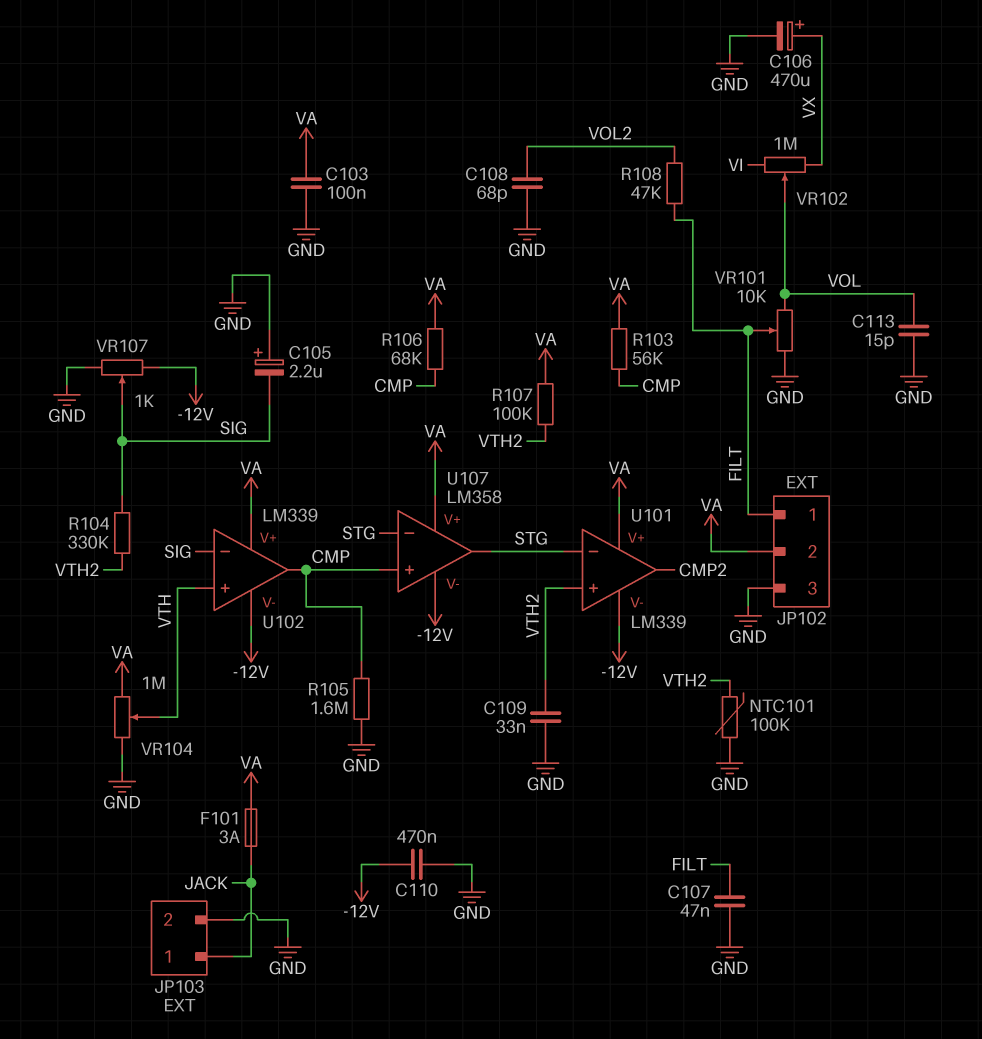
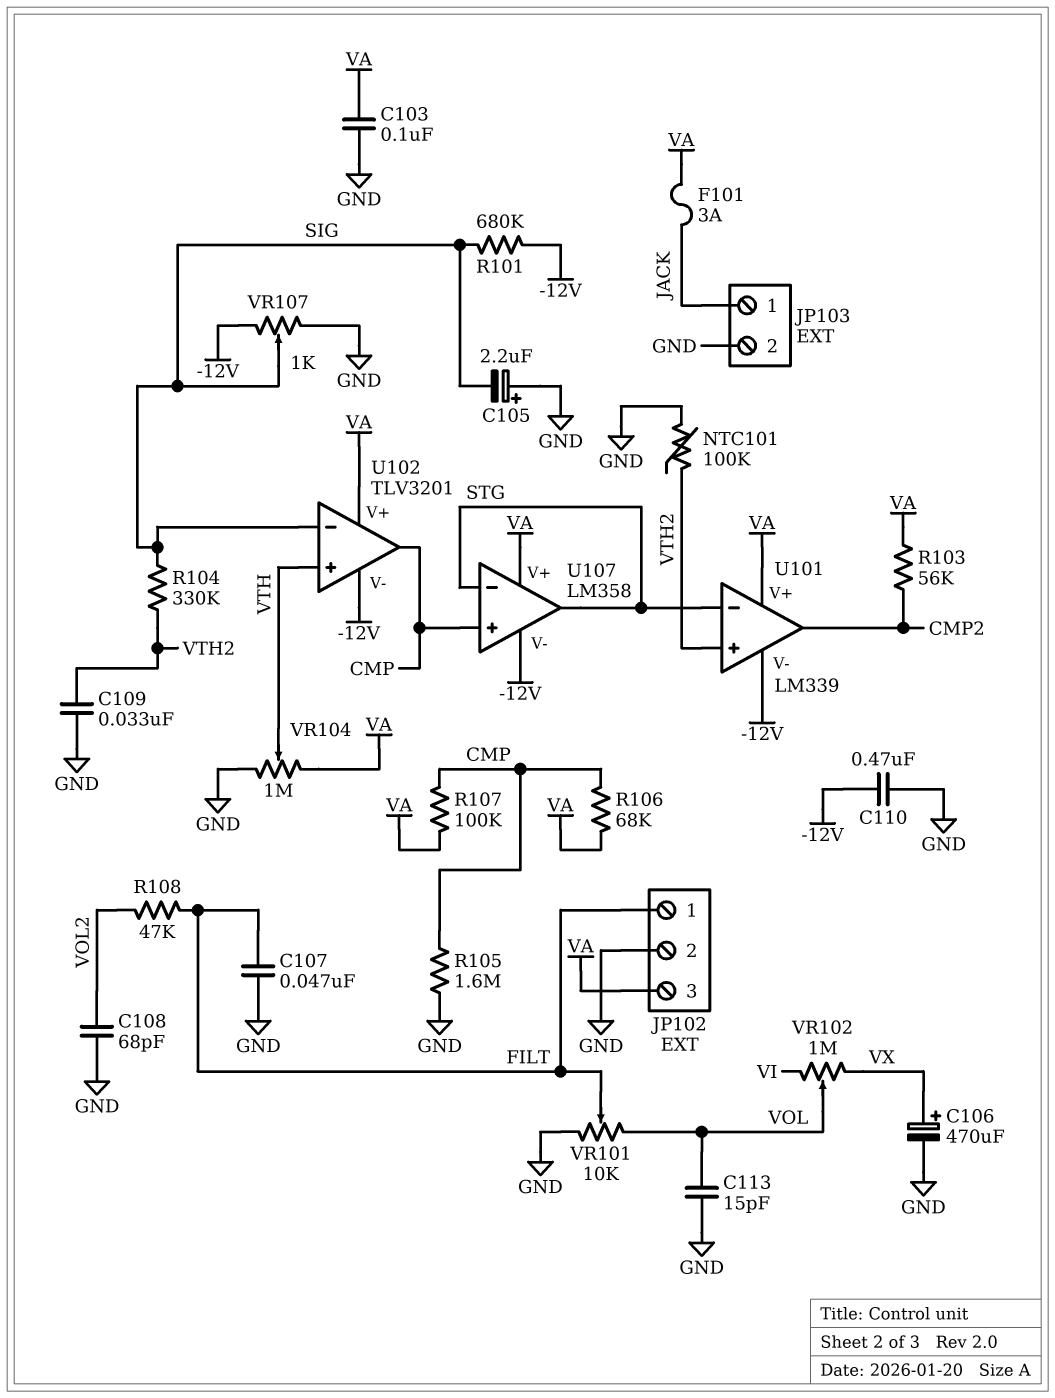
JP102 pin 2: VA -> GND
JP102 pin 3: GND -> VA
R101: none -> 680k (-12V, SIG)
R103: 56k (CMP, VA) -> 56k (CMP2, VA)
R107: 100k (VA, VTH2) -> 100k (CMP, VA)
U102: LM339 -> TLV3201

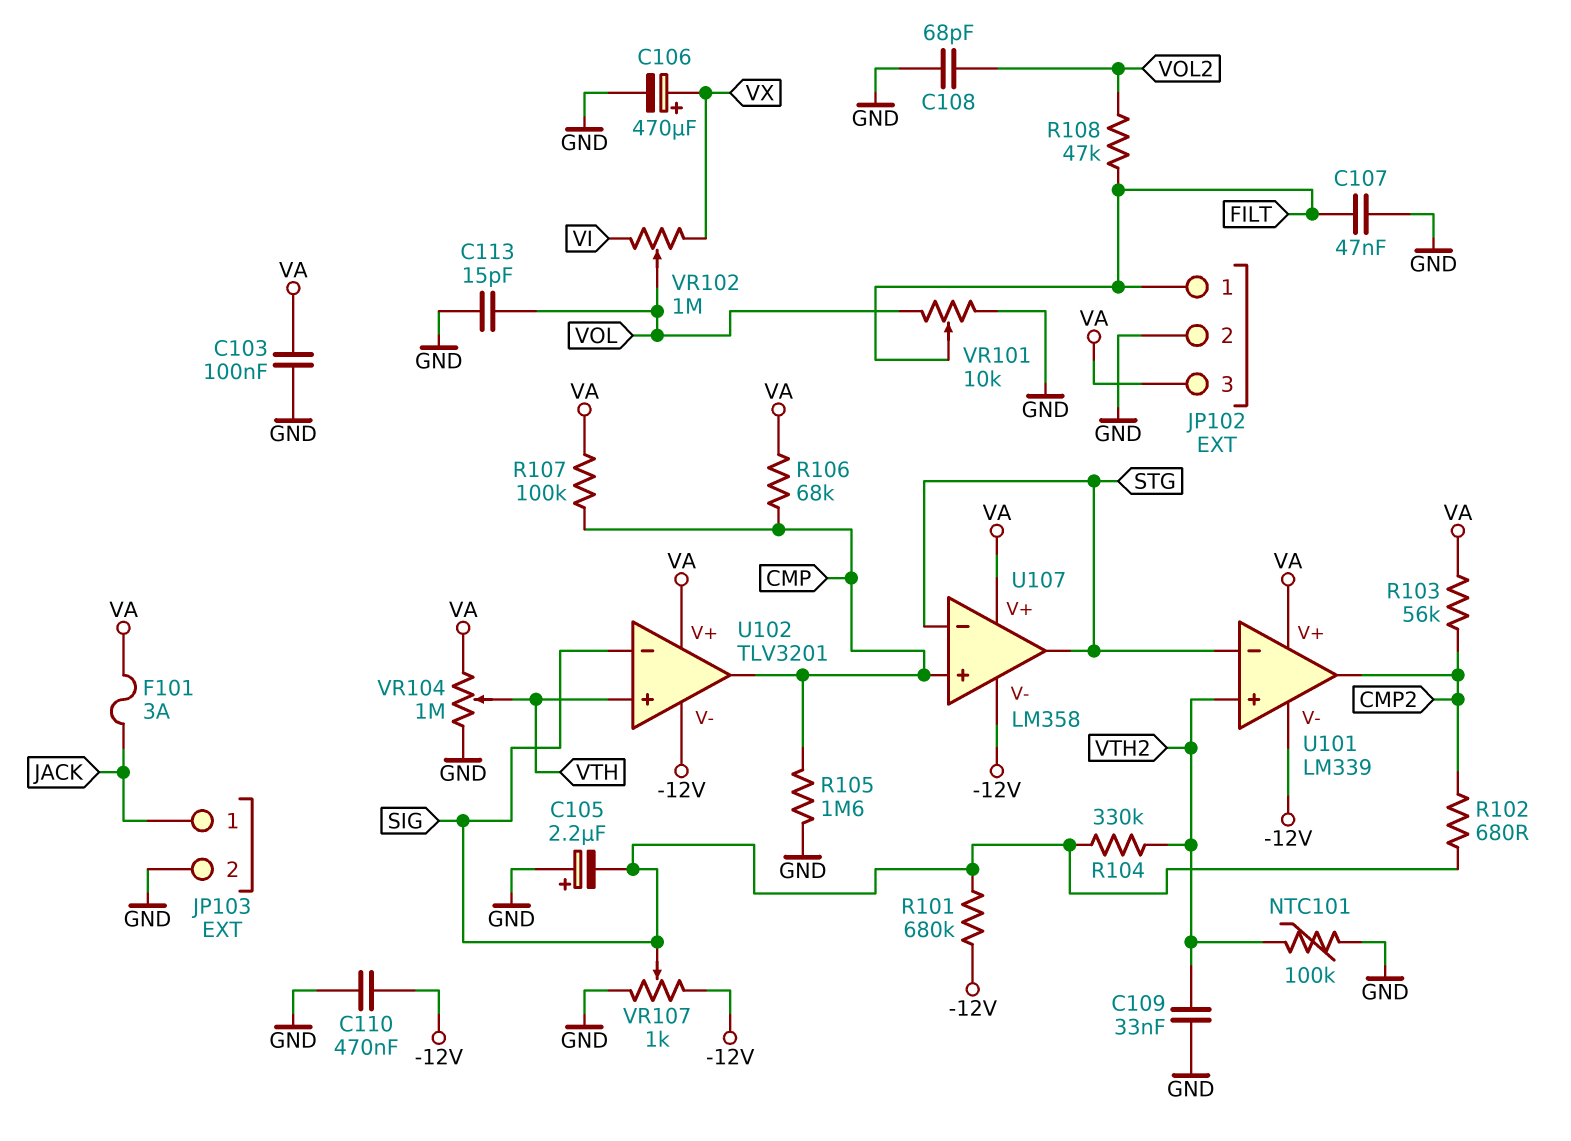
R102: none -> 680 (CMP2, SIG)

